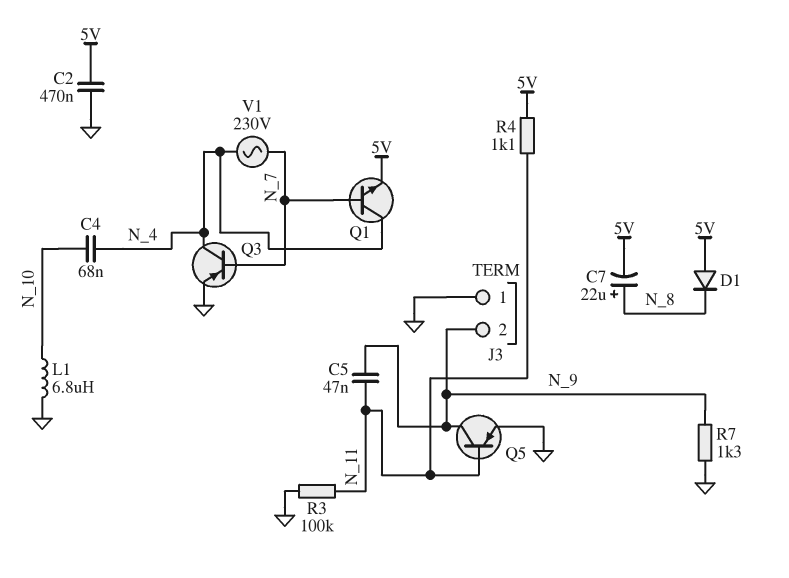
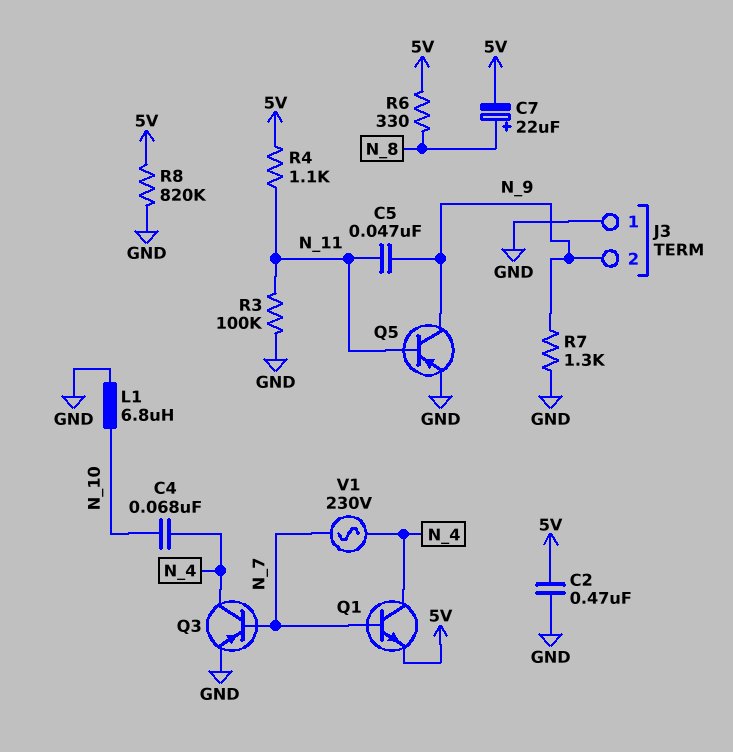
D1: diode (A 5V, K N_8) -> none
R6: none -> 330 (5V, N_8)
R8: none -> 820k (5V, GND)

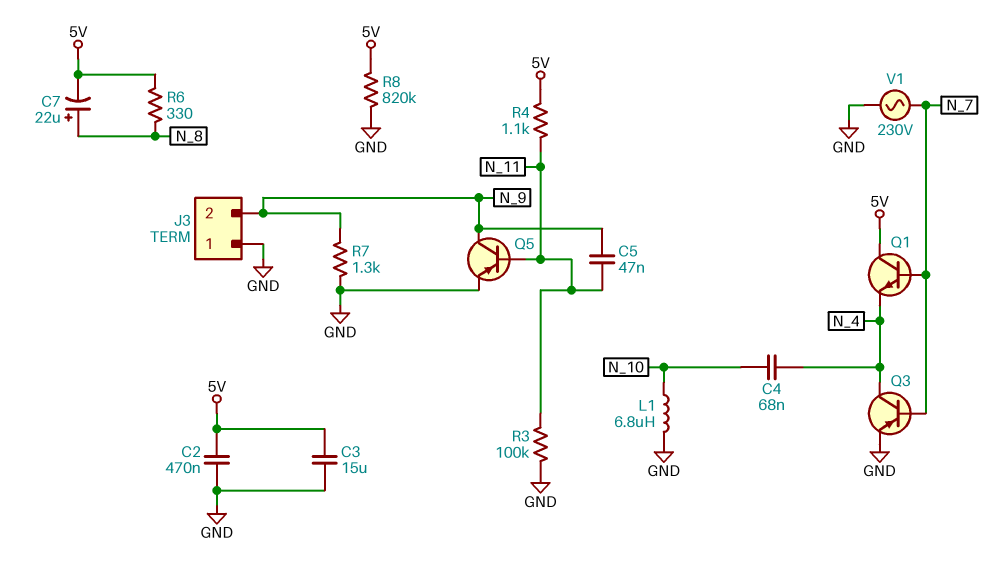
C3: none -> 15uF (5V, GND)
Q1: NPN (B N_7, C N_4, E 5V) -> NPN (B N_7, C 5V, E N_4)
V1: AC 230V (N_4, N_7) -> AC 230V (GND, N_7)

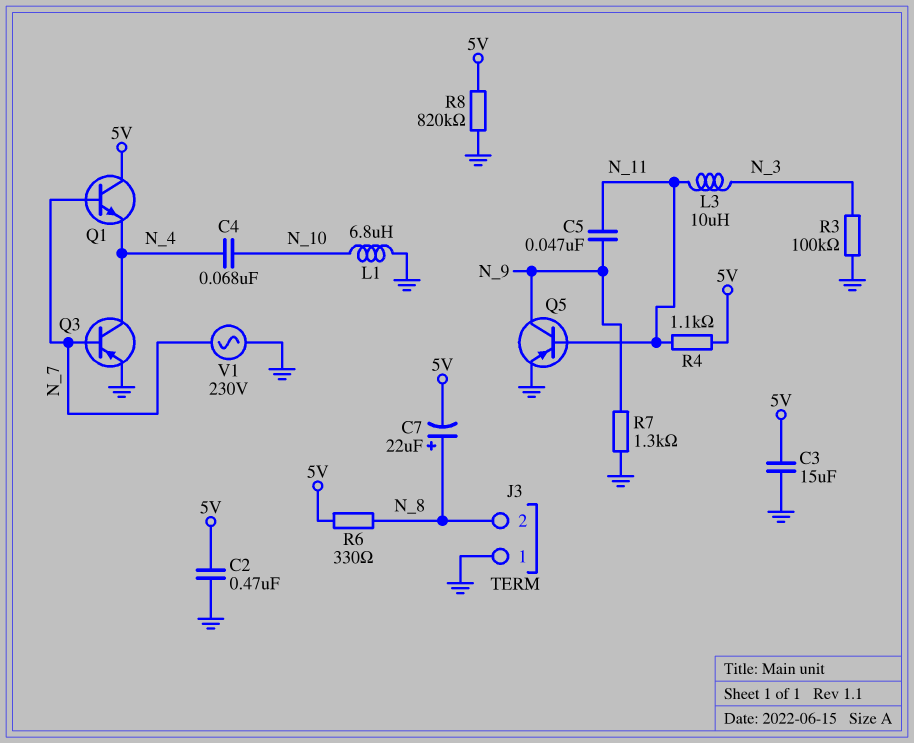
J3 pin 2: N_9 -> N_8
L3: none -> 10uH (N_3, N_11)
R3: 100k (GND, N_11) -> 100k (GND, N_3)

